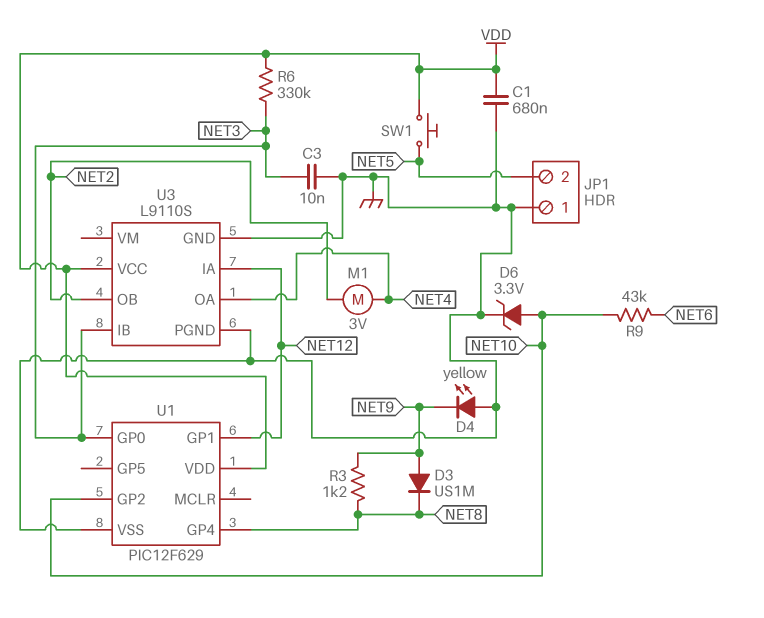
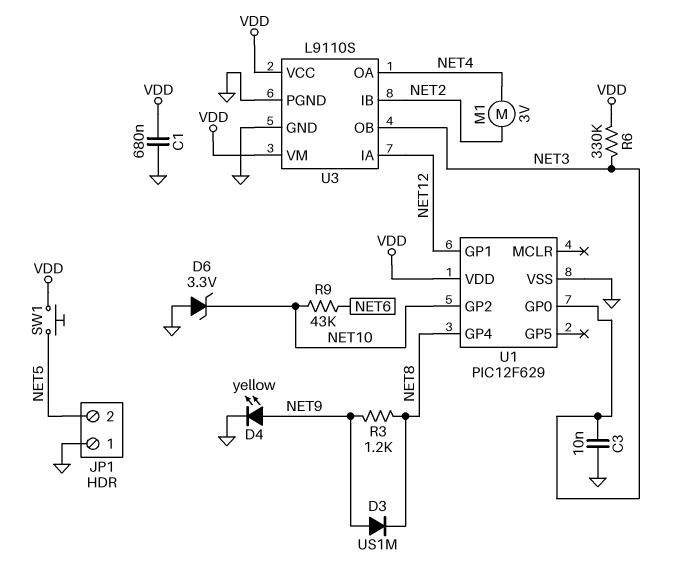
D4: LED yellow (A GND, K NET9) -> LED yellow (A NET9, K GND)
D6: zener 3.3V (A NET10, K GND) -> zener 3.3V (A GND, K NET10)
U3 pin IB: NET3 -> NET2
U3 pin OB: NET2 -> NET3
U3 pin VM: none -> VDD

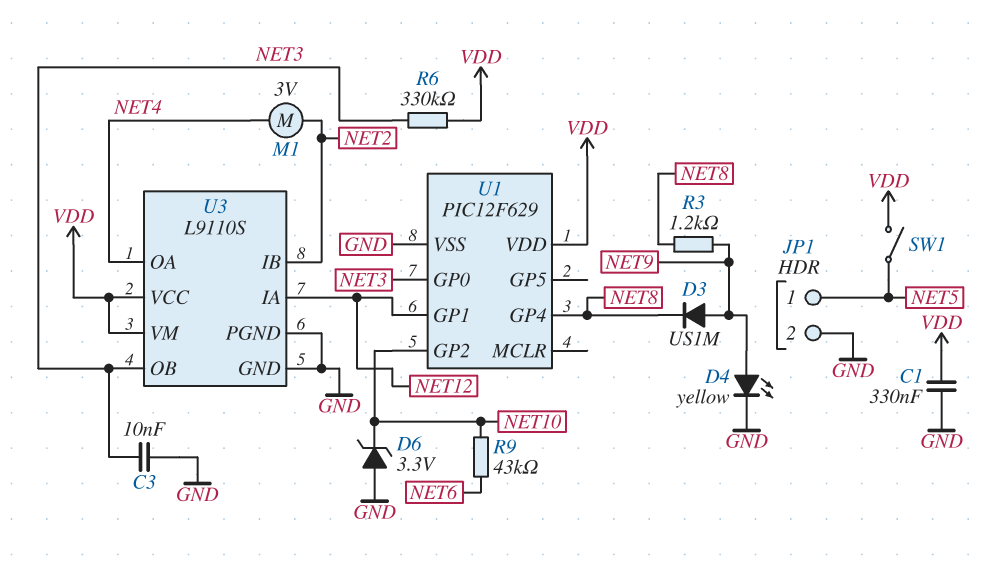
C1: 680nF (GND, VDD) -> 330nF (GND, VDD)
JP1 pin 1: GND -> NET5
JP1 pin 2: NET5 -> GND
SW1: button (NET5, VDD) -> switch (NET5, VDD)

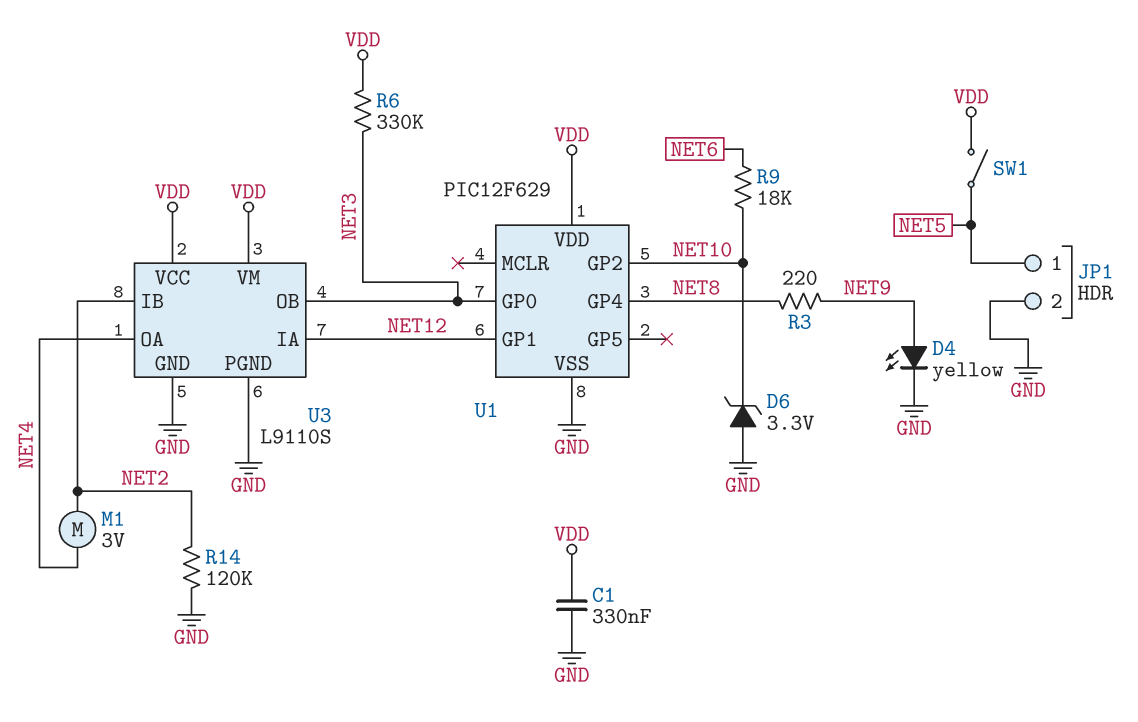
C3: 10nF (GND, NET3) -> none
D3: diode US1M (A NET9, K NET8) -> none
R3: 1.2k (NET8, NET9) -> 220 (NET8, NET9)
R9: 43k (NET6, NET10) -> 18k (NET6, NET10)
R14: none -> 120k (GND, NET2)

